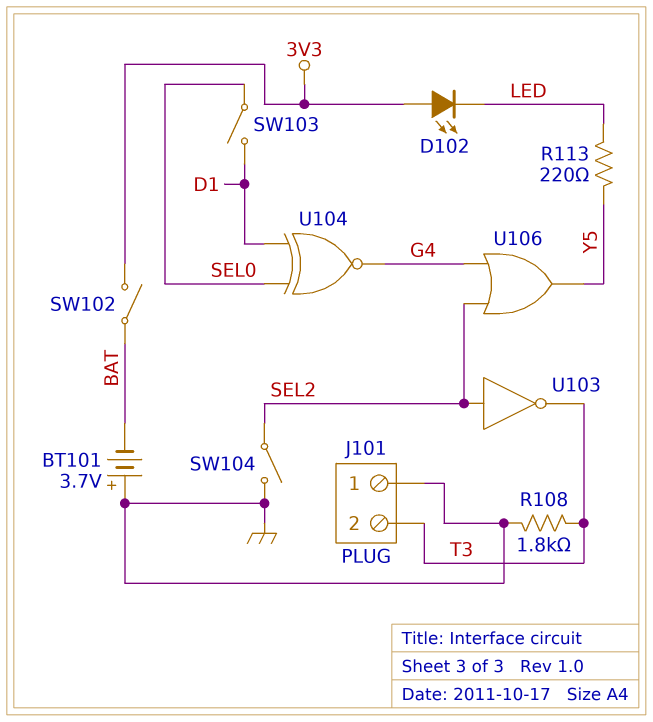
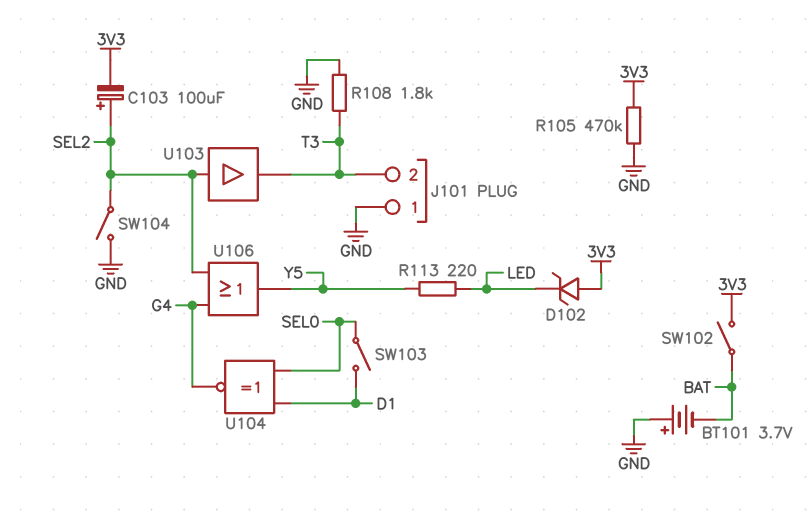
C103: none -> 100uF (plus SEL2, minus 3V3)
D102: LED (A 3V3, K LED) -> zener (A 3V3, K LED)
R105: none -> 470k (3V3, GND)
U103: NOT (in SEL2, out T3) -> buffer (in SEL2, out T3)

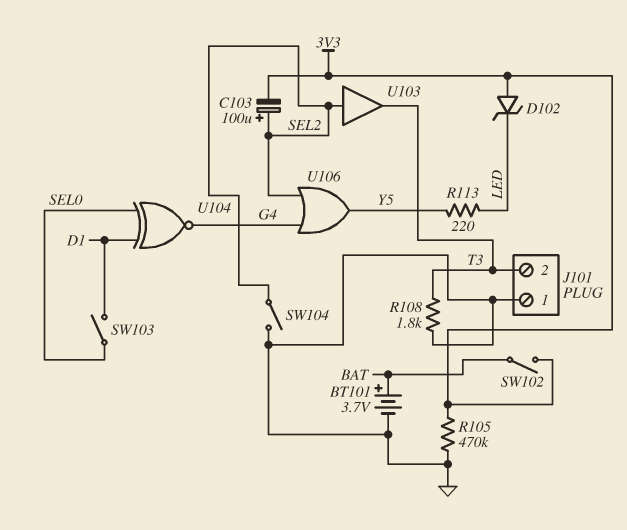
BT101: 3.7V (plus GND, minus BAT) -> 3.7V (plus BAT, minus GND)

